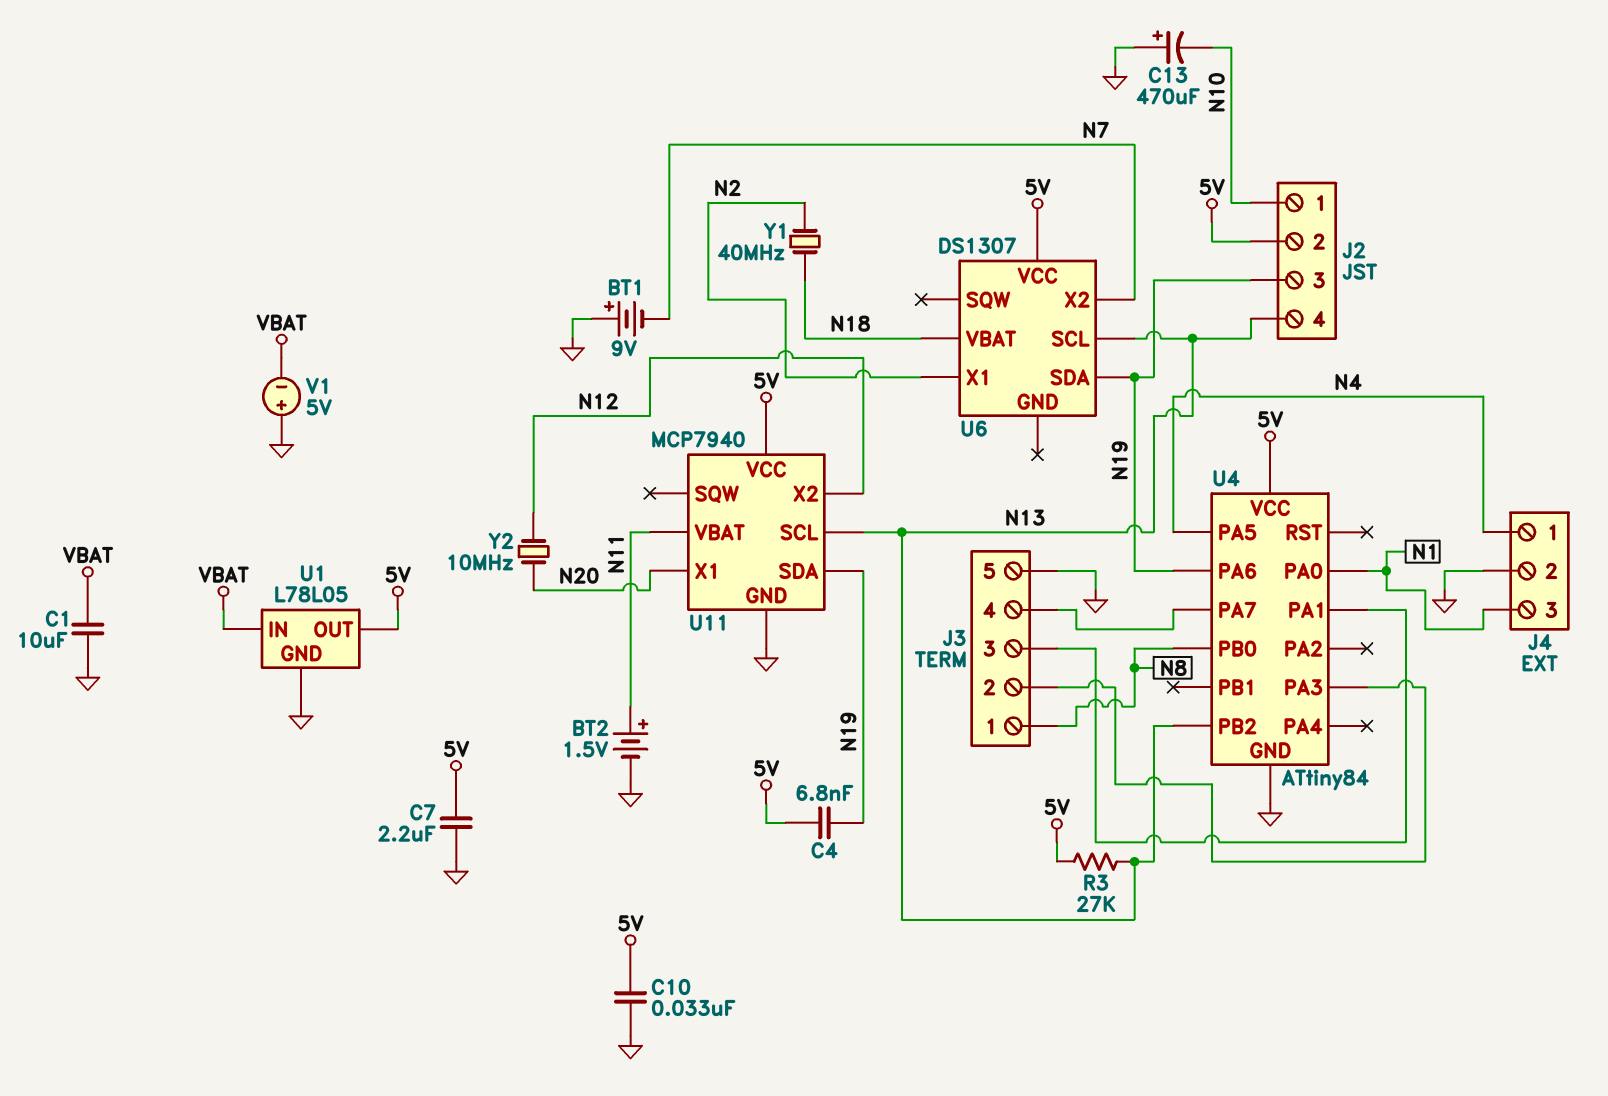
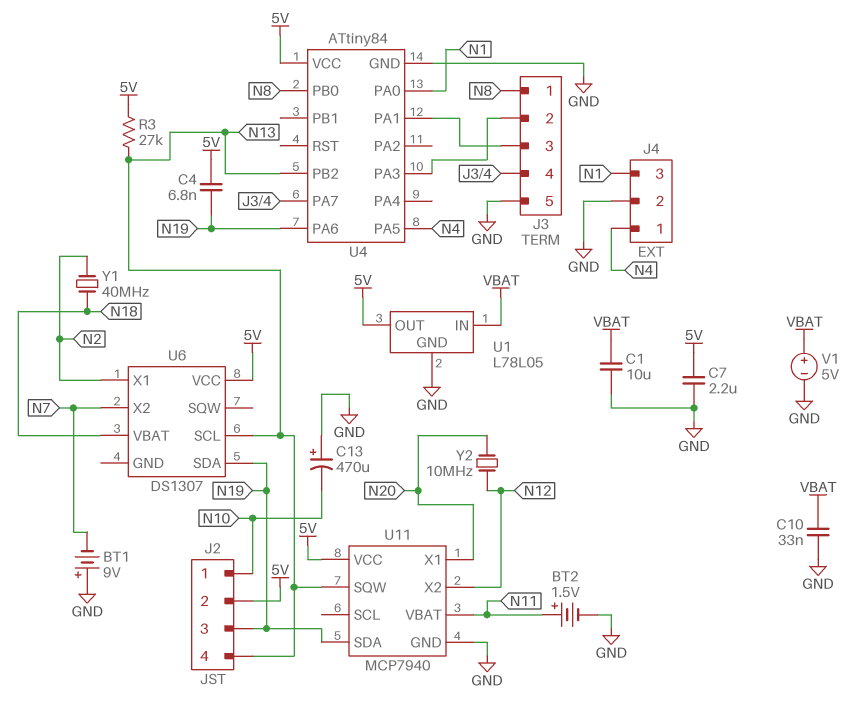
C10: 33nF (5V, GND) -> 33nF (GND, VBAT)
U11 pin SCL: N13 -> none
U11 pin SQW: none -> N13
V1: 5V (plus GND, minus VBAT) -> 5V (plus VBAT, minus GND)

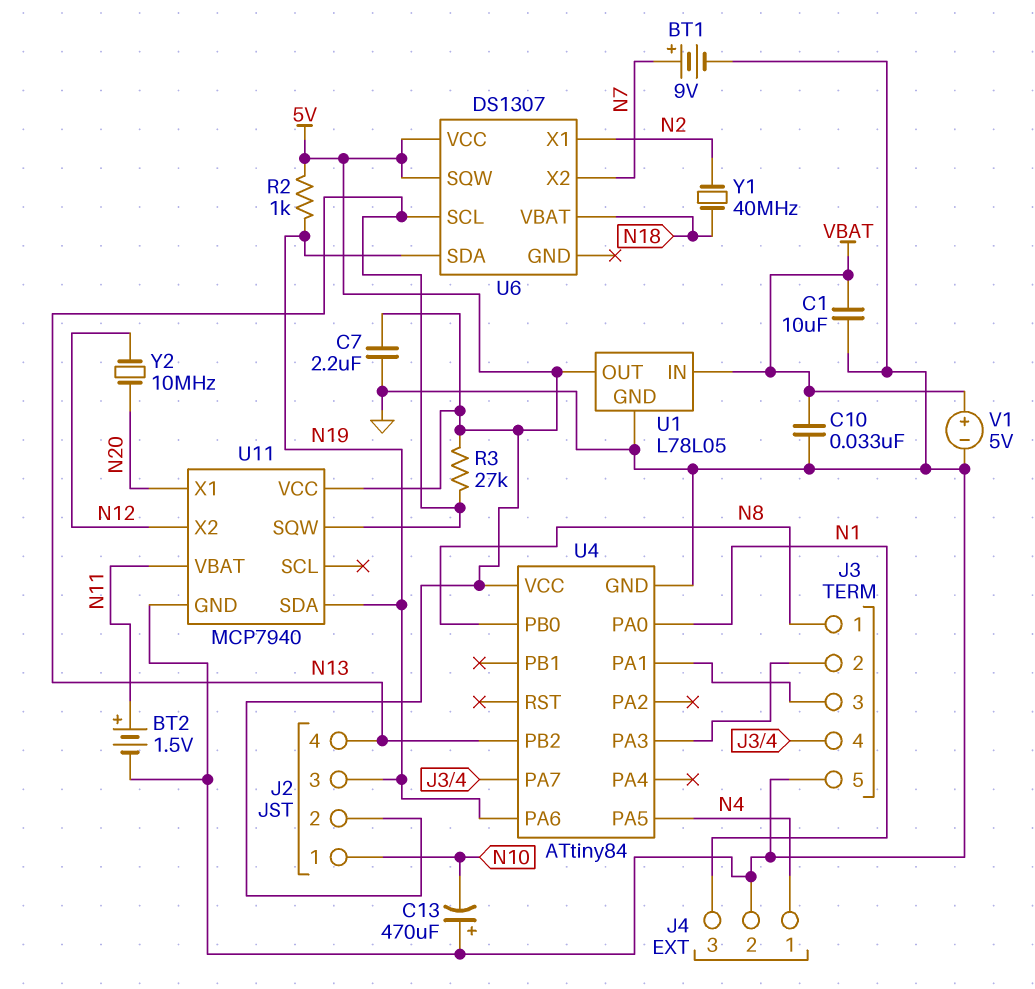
BT1: 9V (plus GND, minus N7) -> 9V (plus N7, minus GND)
C4: 6.8nF (5V, N19) -> none
R2: none -> 1k (5V, N19)
U6 pin SQW: none -> 5V

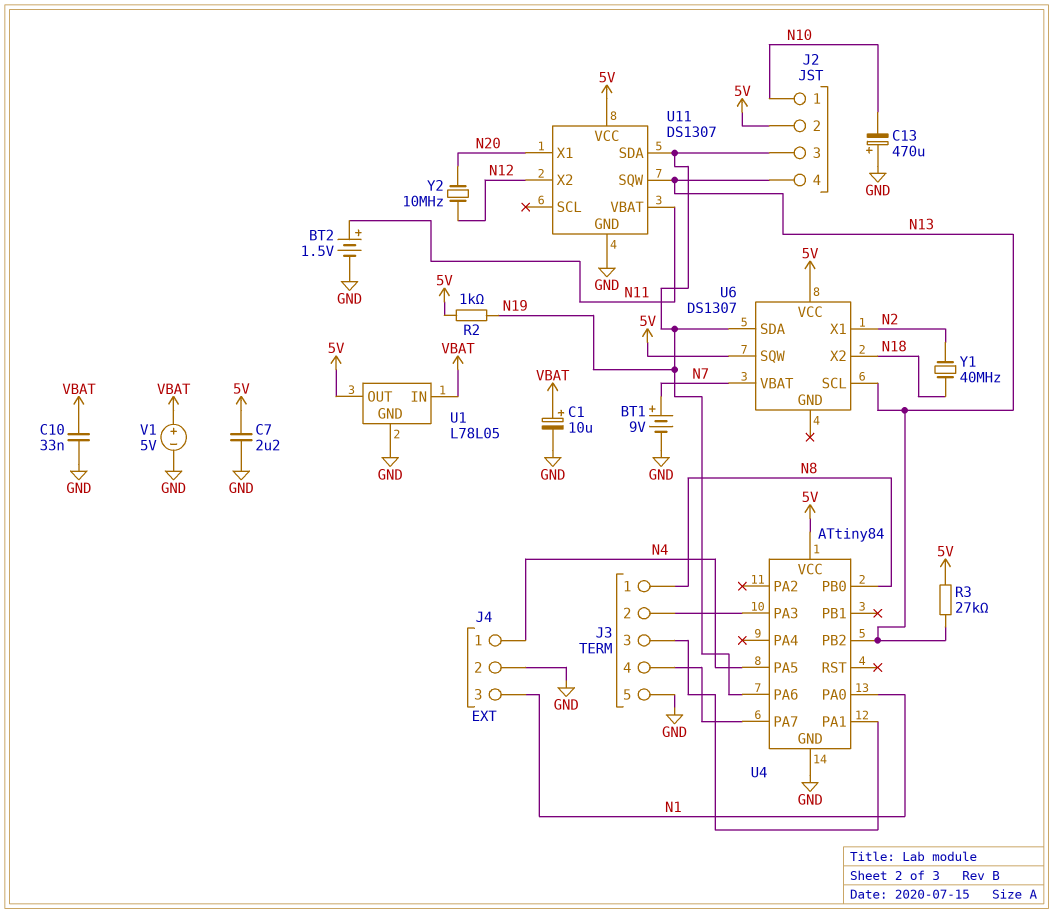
C1: 10uF (GND, VBAT) -> 10uF (plus VBAT, minus GND)
U6 pin VBAT: N18 -> N7
U6 pin X2: N7 -> N18
U11: MCP7940 -> DS1307

